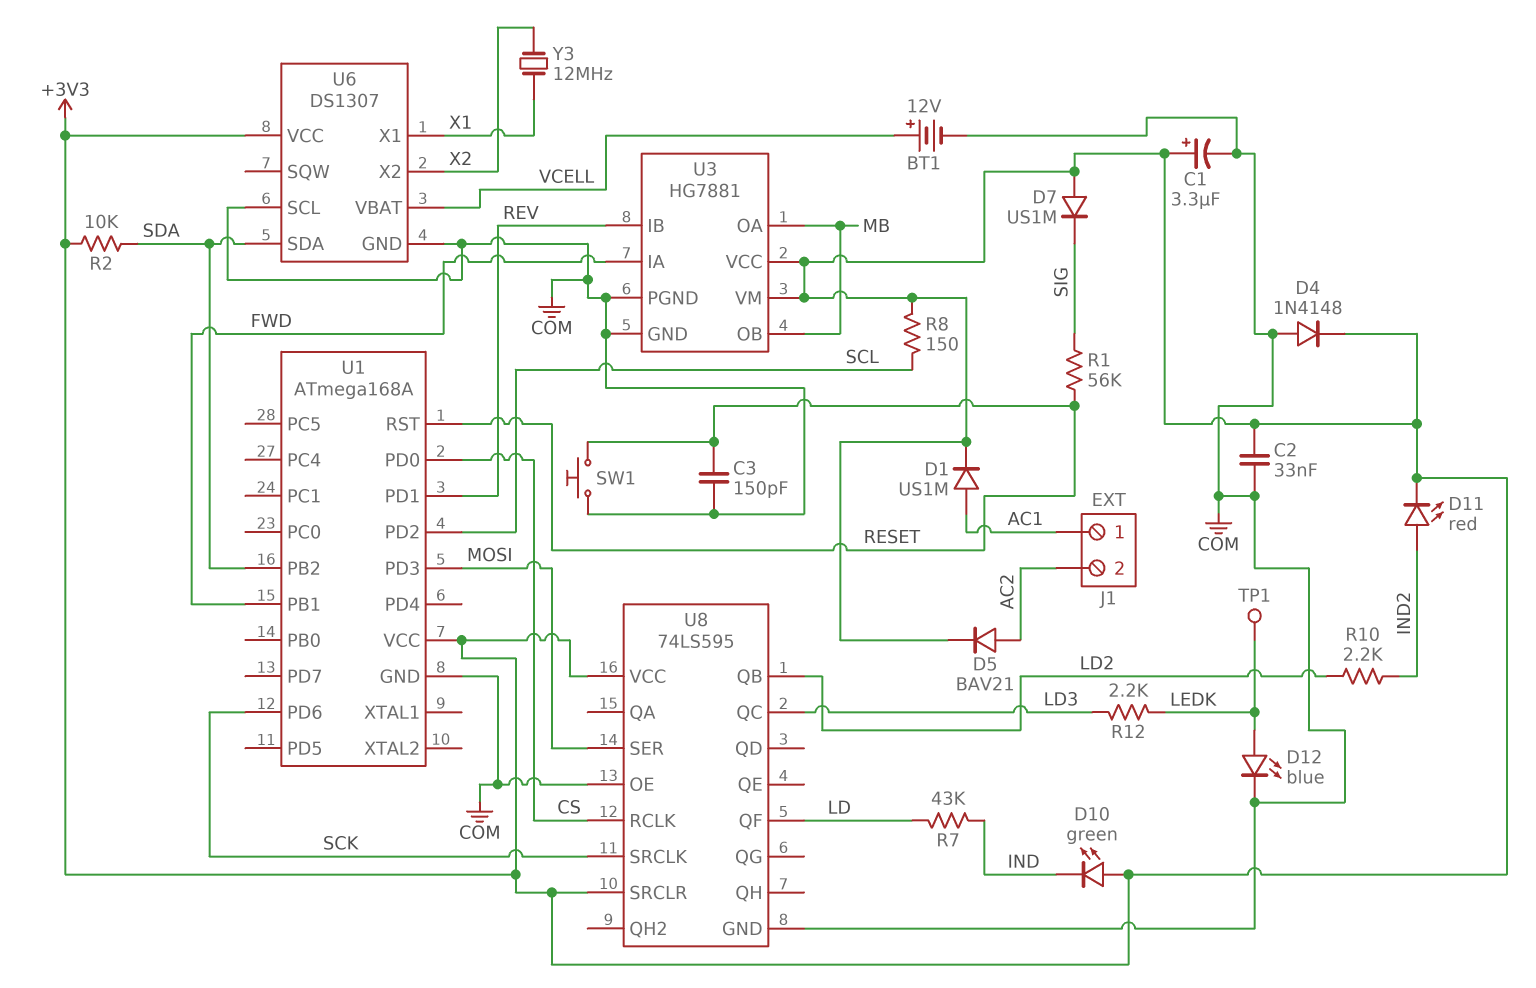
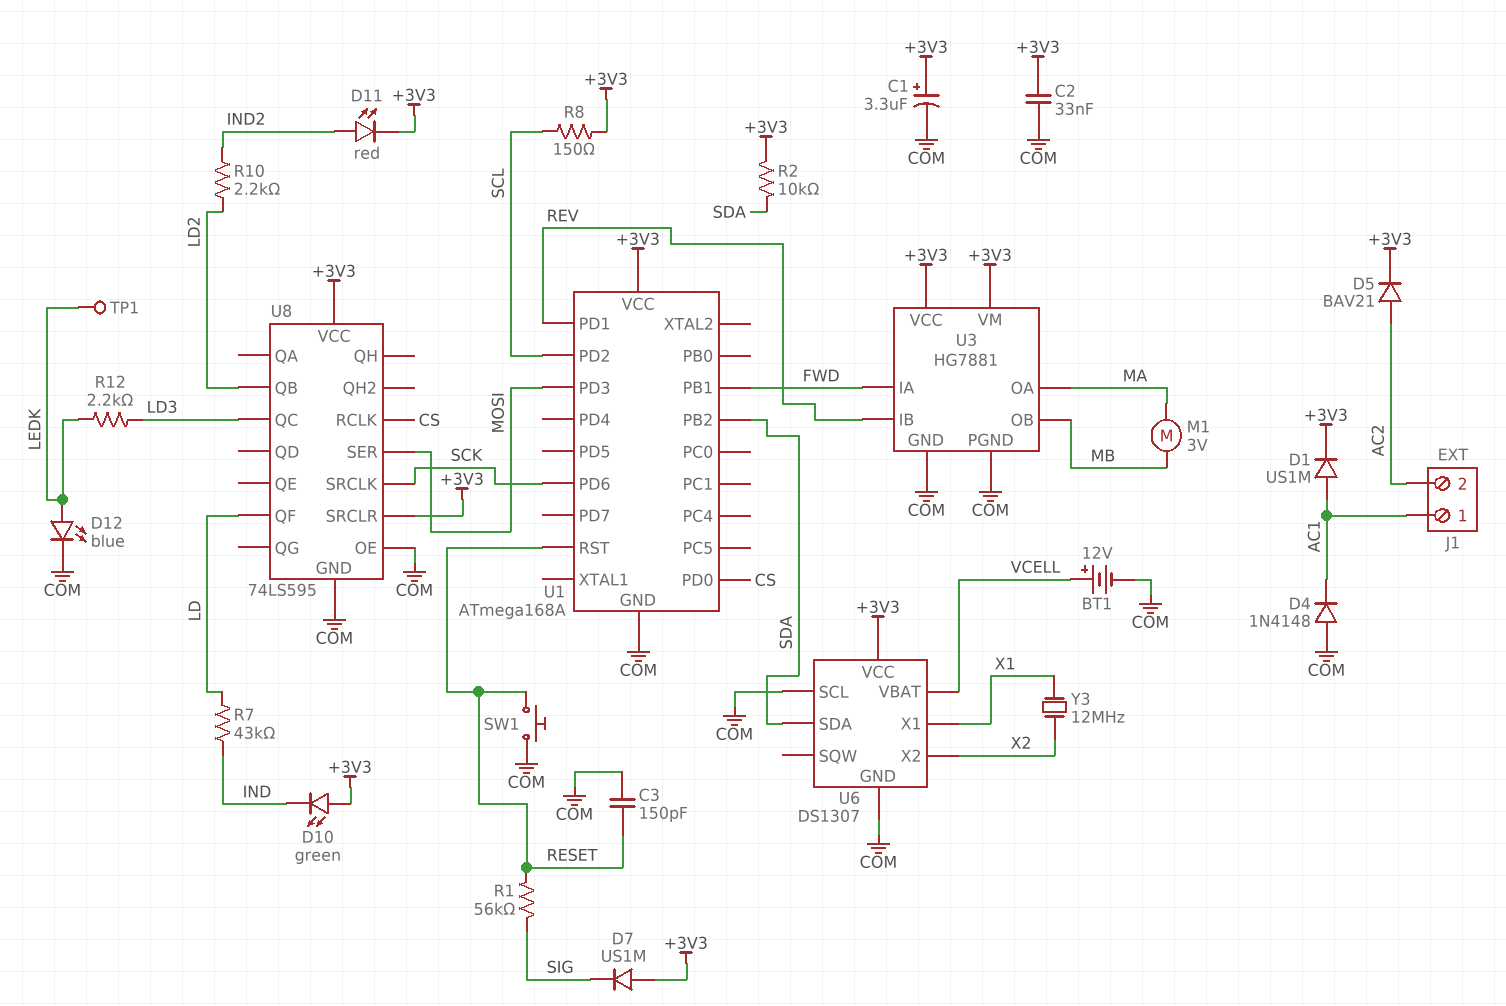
D4: diode 1N4148 (A COM, K +3V3) -> diode 1N4148 (A COM, K AC1)
M1: none -> motor 3V (MA, MB)
U3 pin OA: MB -> MA

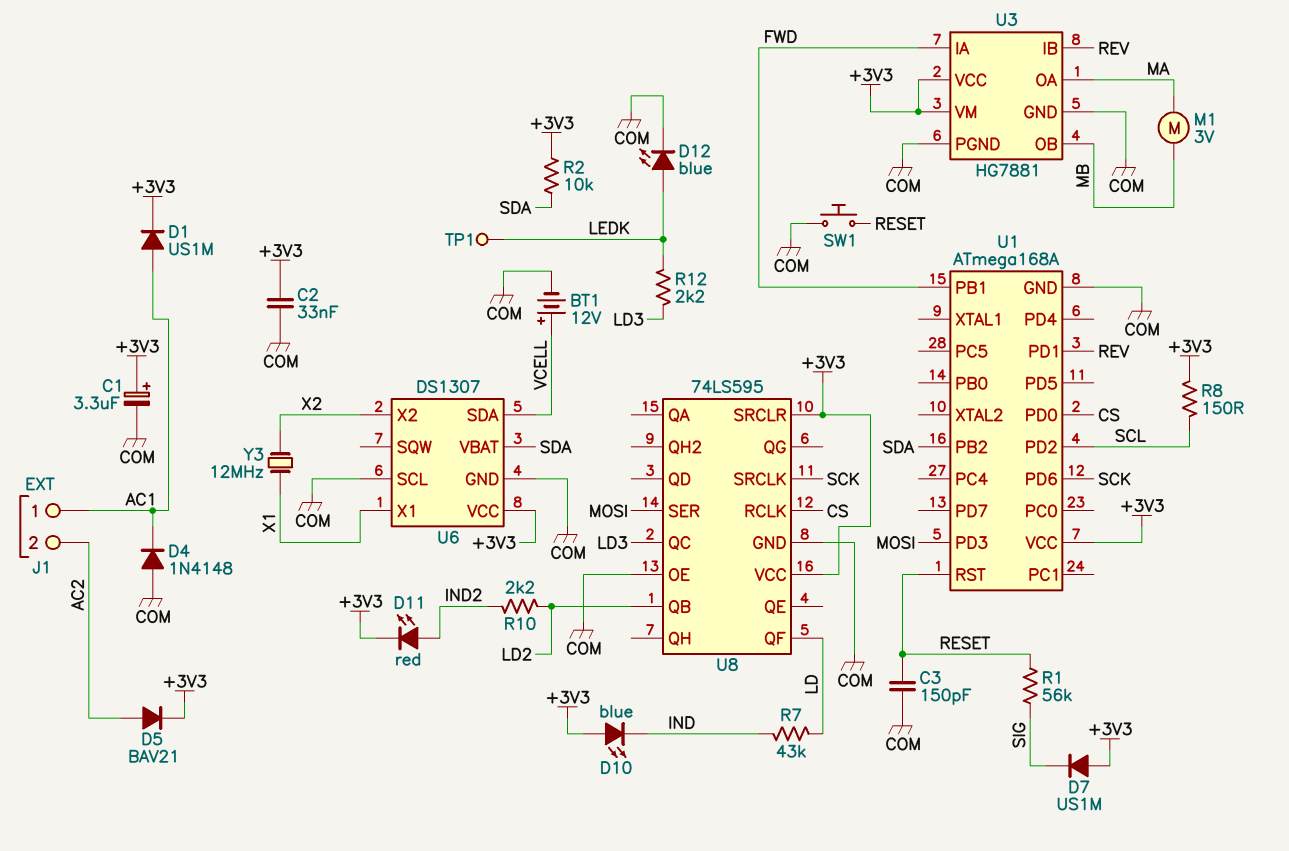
D10: LED green (A +3V3, K IND) -> LED blue (A +3V3, K IND)
U6 pin SDA: SDA -> VCELL
U6 pin VBAT: VCELL -> SDA

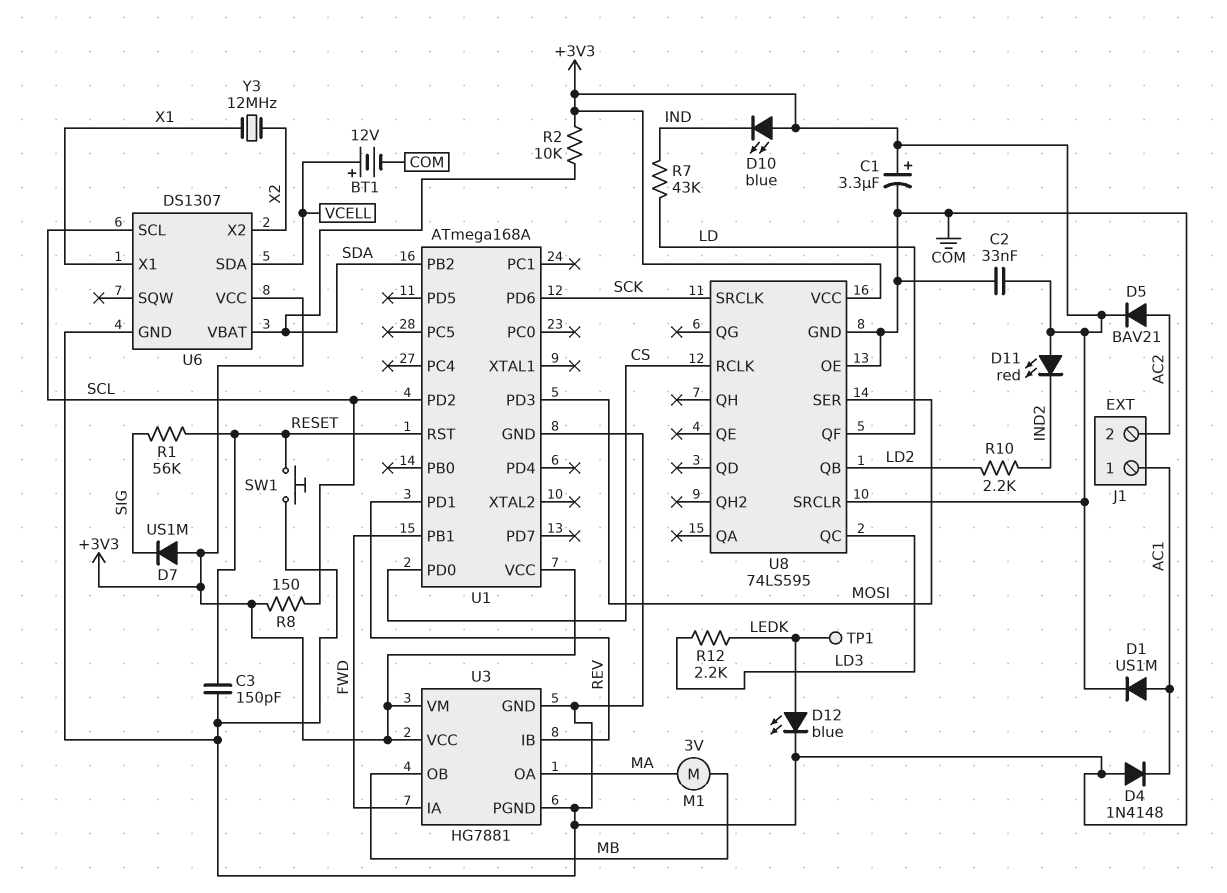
D11: LED red (A IND2, K +3V3) -> LED red (A +3V3, K IND2)
U6 pin SCL: COM -> SCL

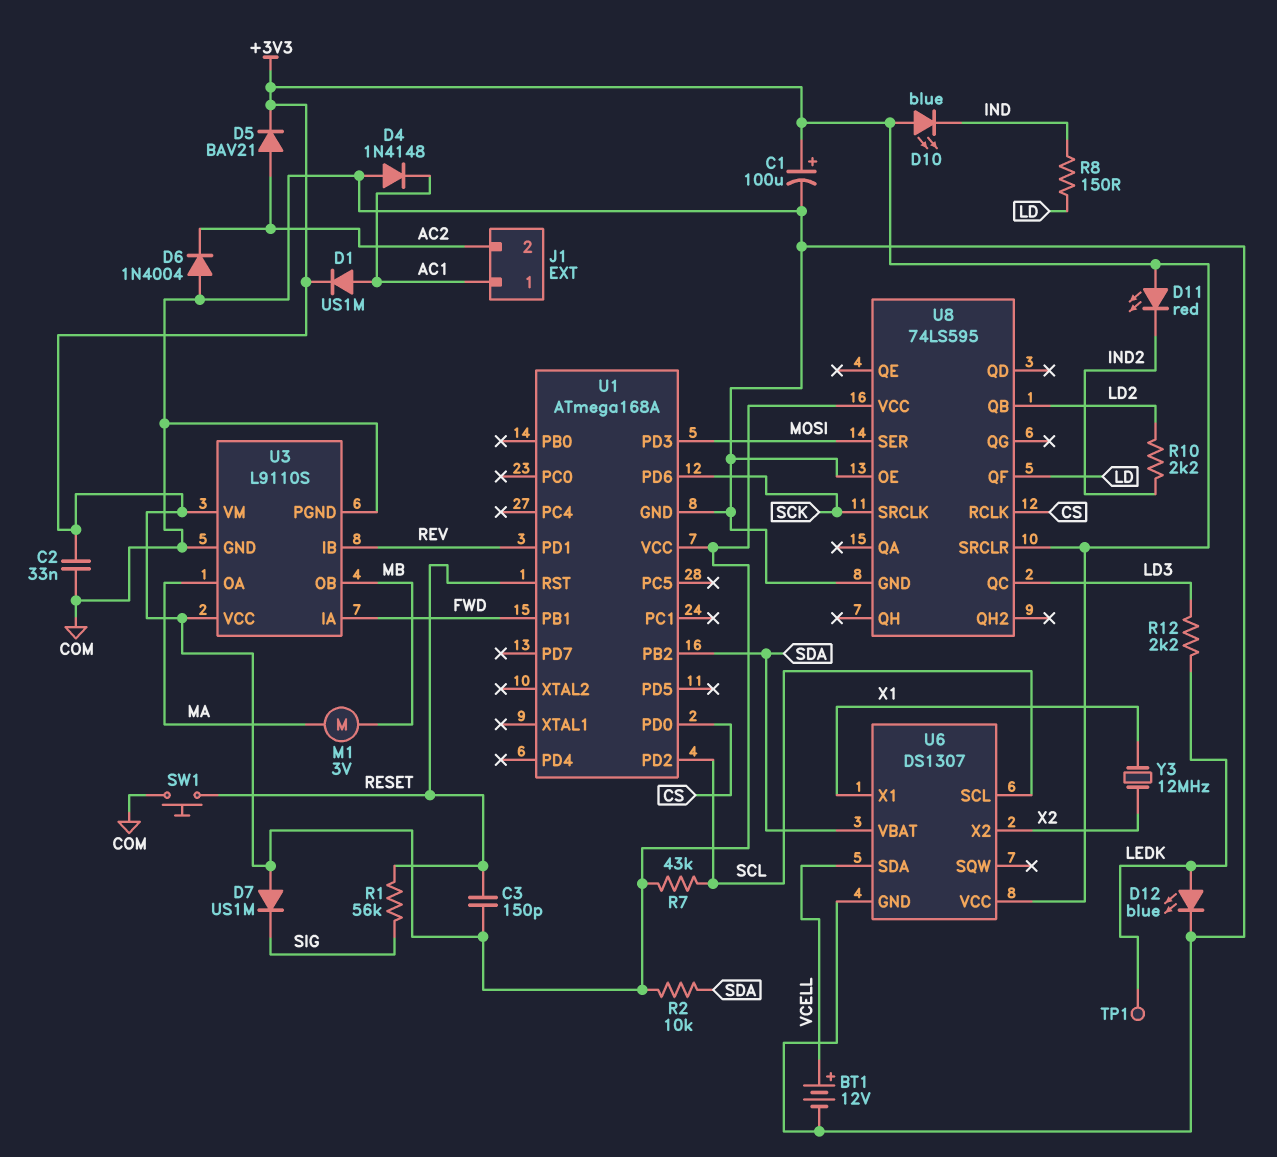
C1: 3.3uF (plus +3V3, minus COM) -> 100uF (plus +3V3, minus COM)
C3: 150pF (COM, RESET) -> 150pF (+3V3, RESET)
D6: none -> diode 1N4004 (A COM, K AC2)
R7: 43k (IND, LD) -> 43k (+3V3, SCL)
R8: 150 (+3V3, SCL) -> 150 (IND, LD)
U3: HG7881 -> L9110S

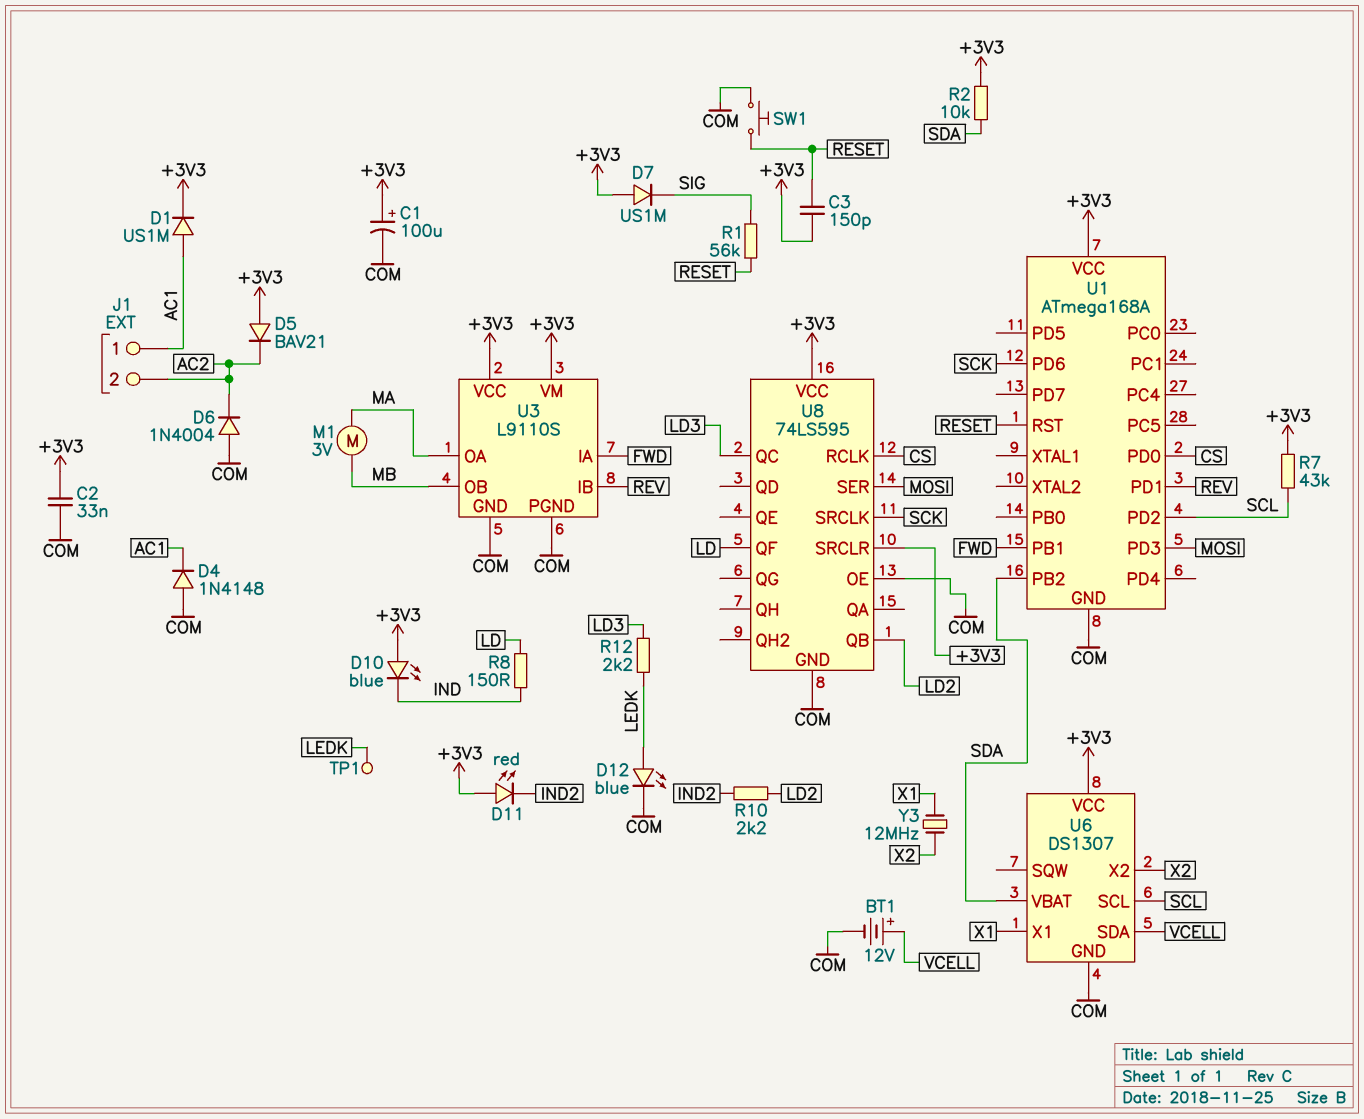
D5: diode BAV21 (A AC2, K +3V3) -> diode BAV21 (A +3V3, K AC2)

